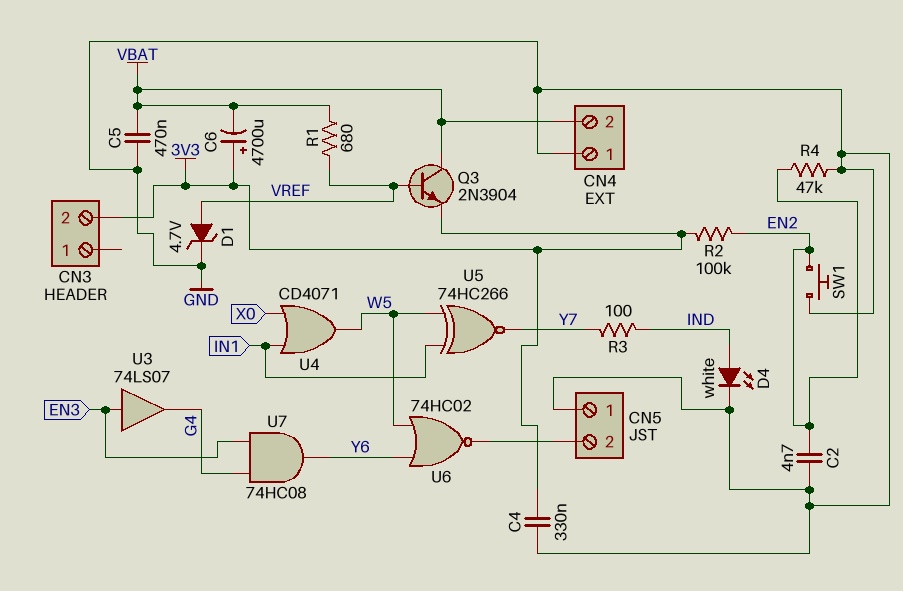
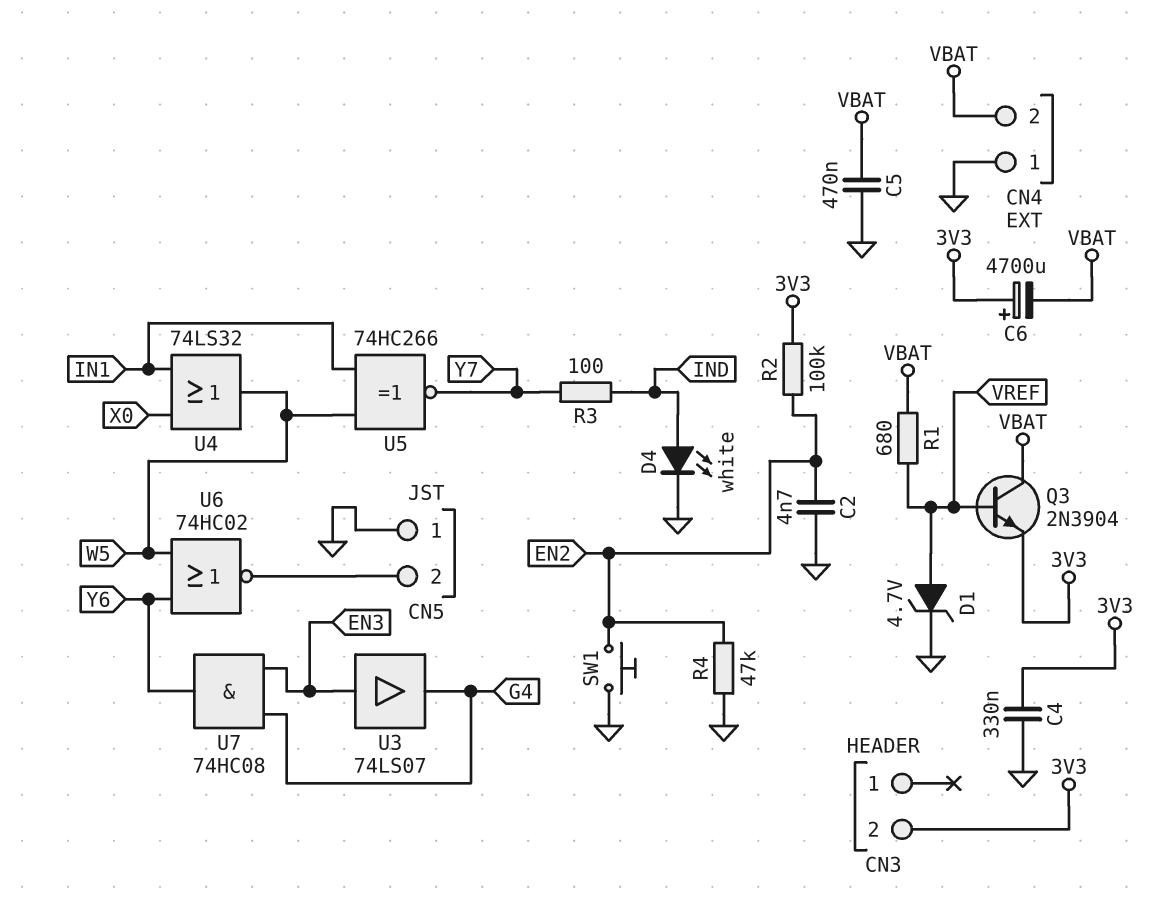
U4: OR CD4071 (in IN1, in X0, out W5) -> OR 74LS32 (in IN1, in X0, out W5)

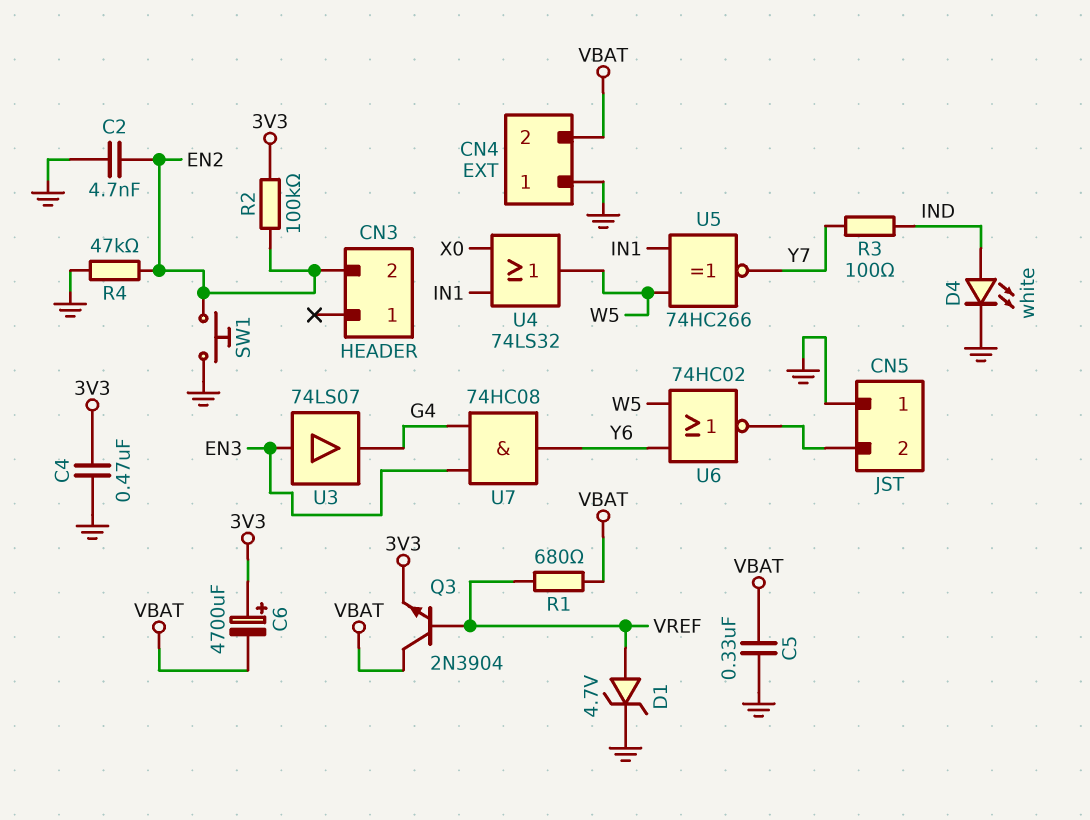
C4: 330nF (3V3, GND) -> 470nF (3V3, GND)
C5: 470nF (GND, VBAT) -> 330nF (GND, VBAT)
CN3 pin 2: 3V3 -> EN2

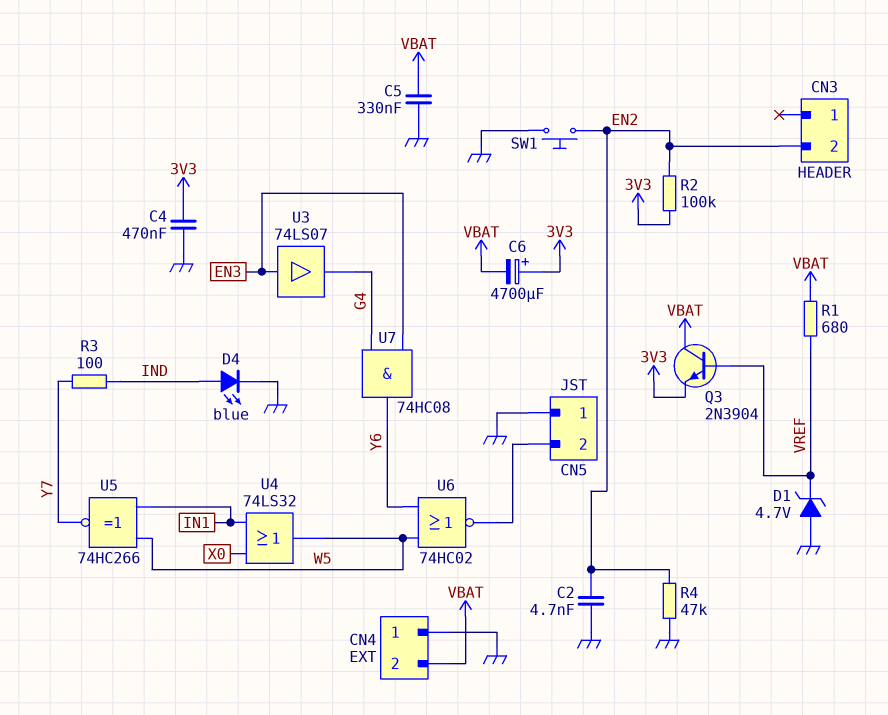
D1: zener 4.7V (A VREF, K GND) -> zener 4.7V (A GND, K VREF)
D4: LED white (A IND, K GND) -> LED blue (A IND, K GND)

